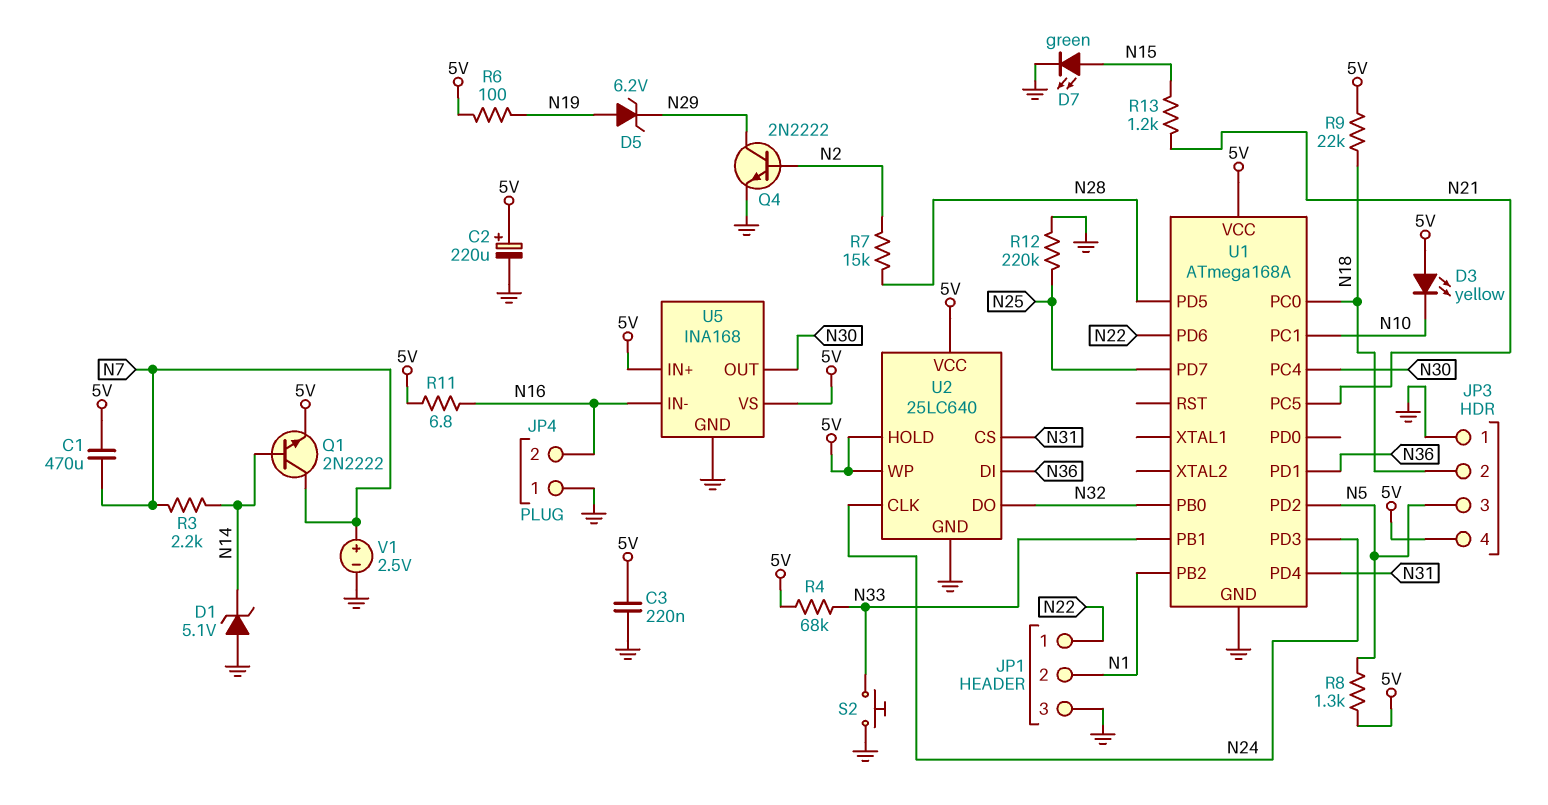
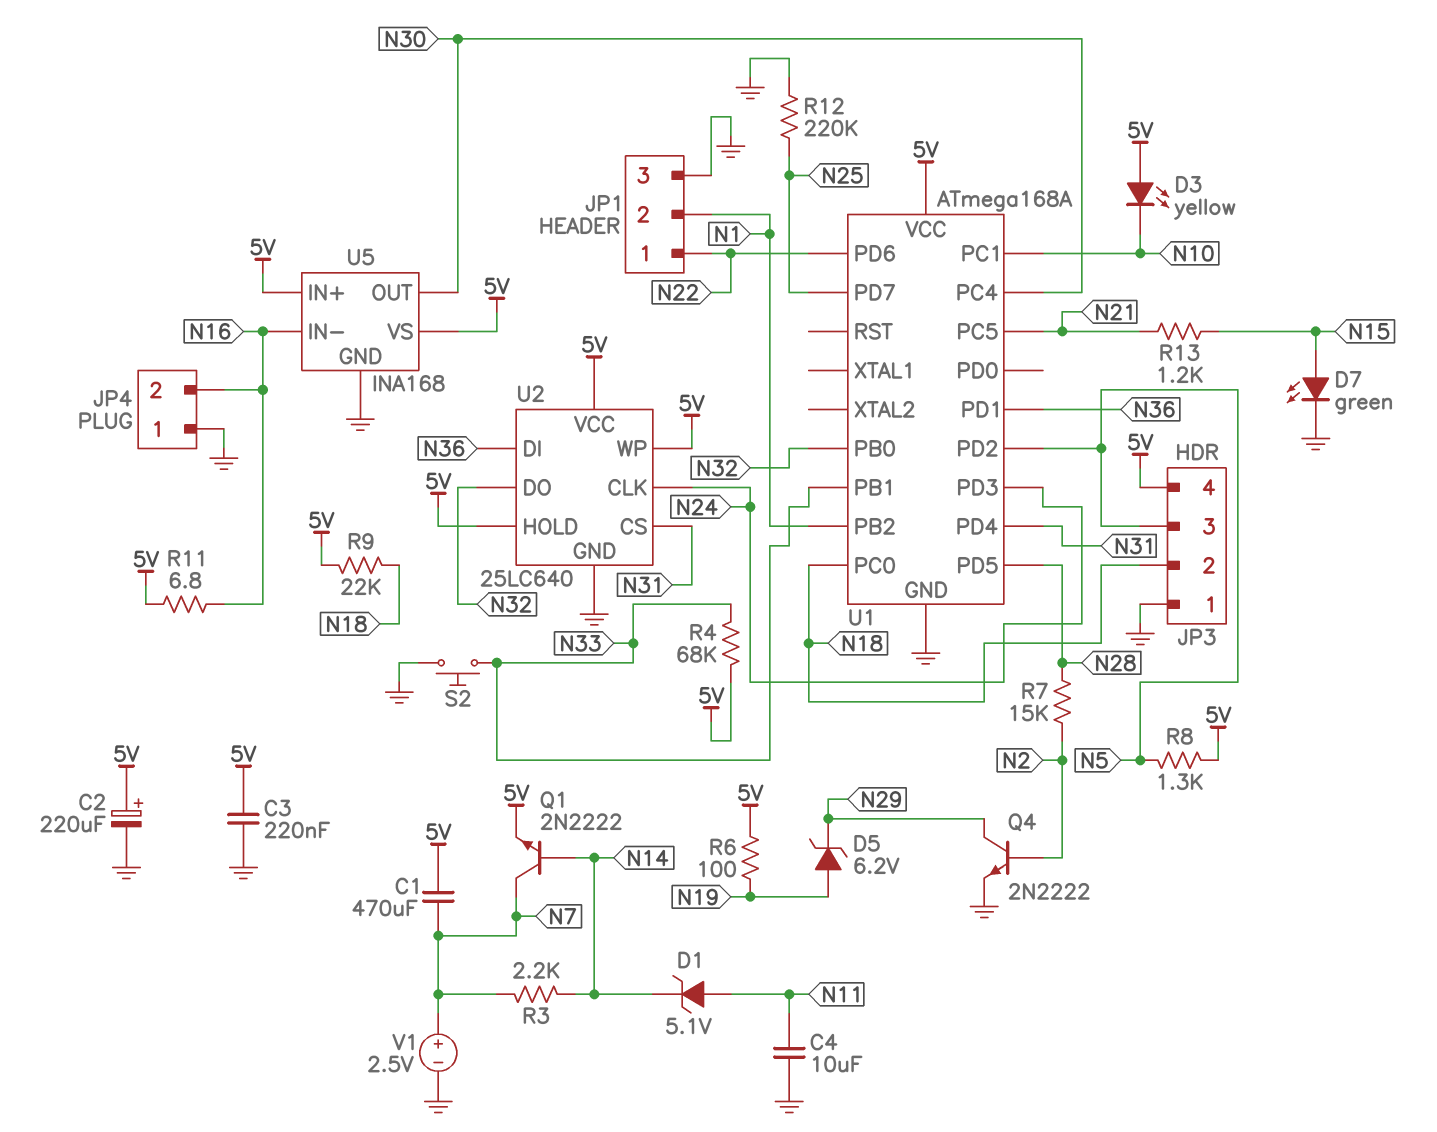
C4: none -> 10uF (GND, N11)
D1: zener 5.1V (A GND, K N14) -> zener 5.1V (A N11, K N14)

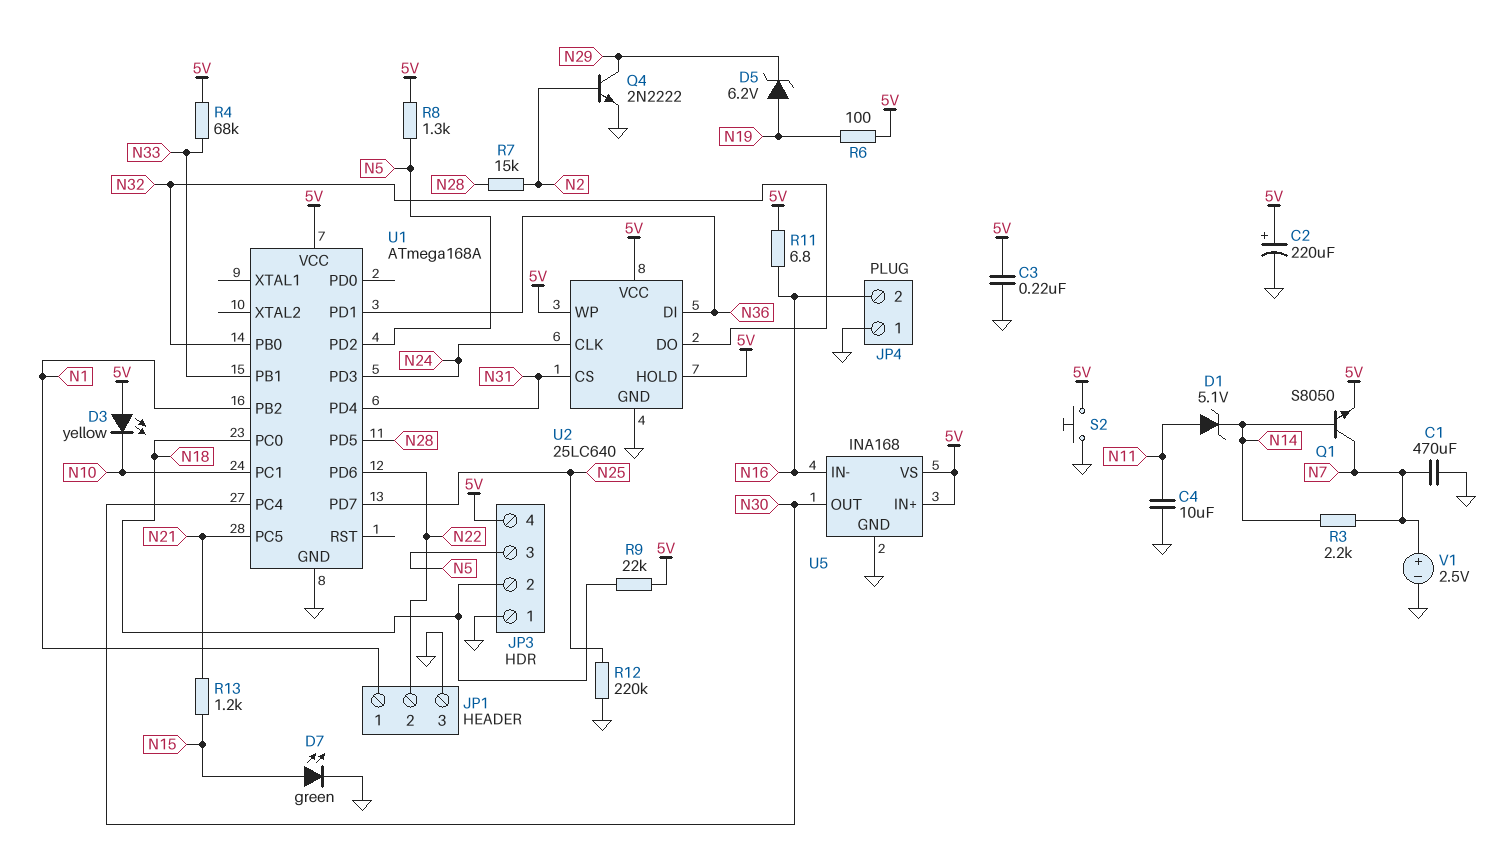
C1: 470uF (5V, N7) -> 470uF (GND, N7)
JP1 pin 1: N22 -> N1
JP1 pin 2: N1 -> N22
Q1: NPN 2N2222 (B N14, C N7, E 5V) -> NPN S8050 (B N14, C N7, E 5V)
S2: button (GND, N33) -> button (5V, GND)

